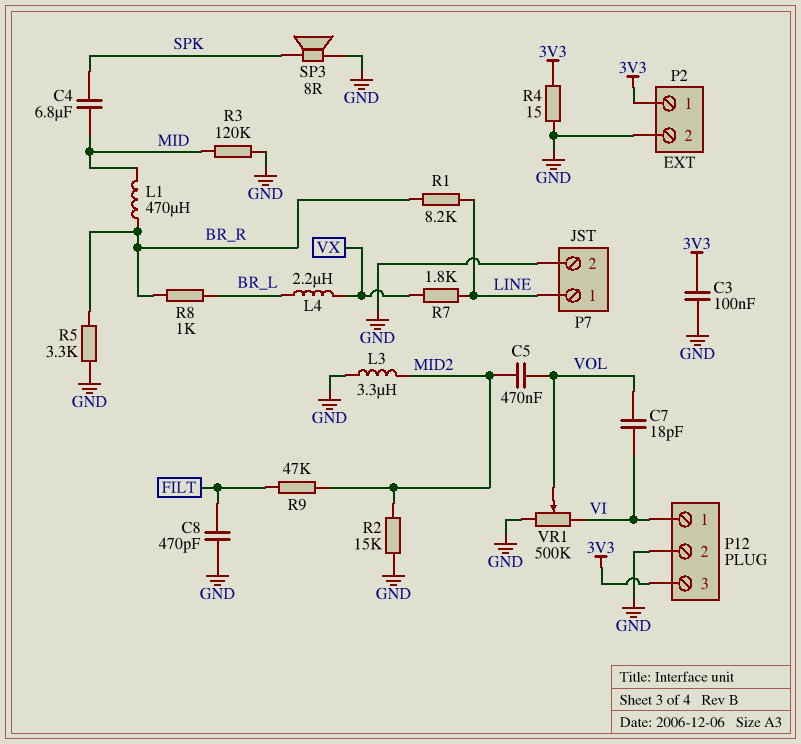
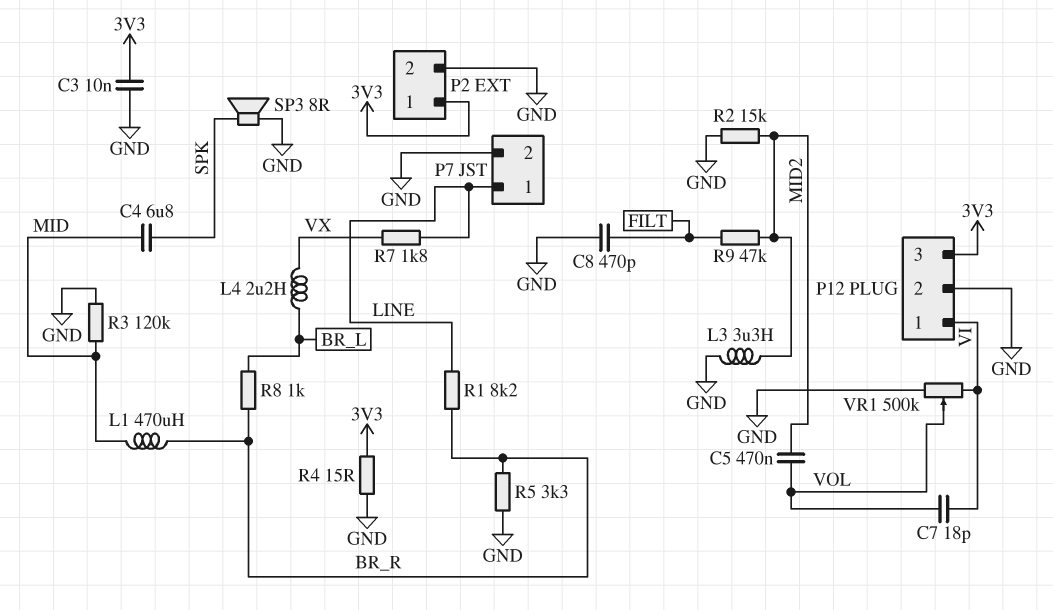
C3: 100nF (3V3, GND) -> 10nF (3V3, GND)

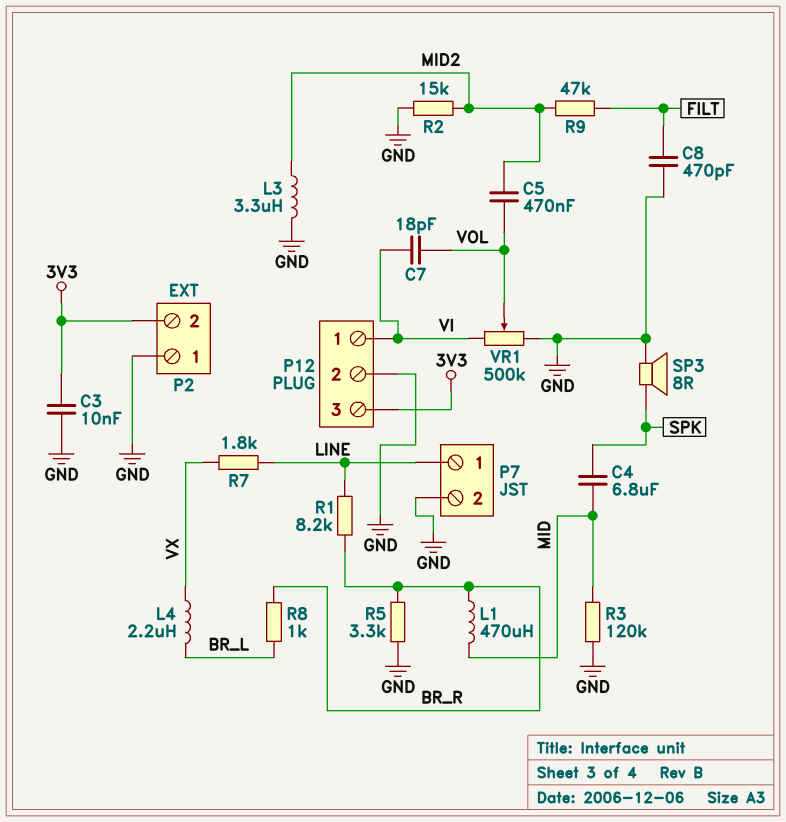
P2 pin 1: 3V3 -> GND
P2 pin 2: GND -> 3V3
R4: 15 (3V3, GND) -> none

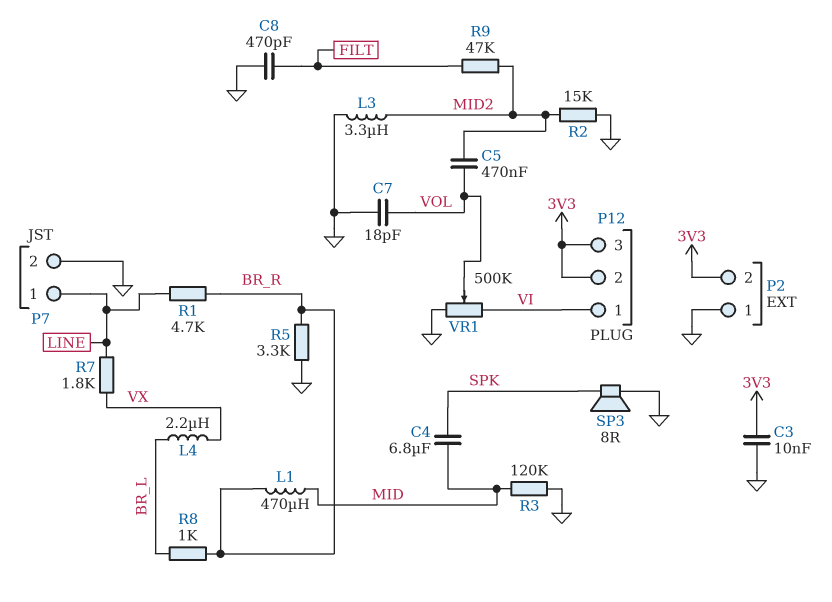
C7: 18pF (VI, VOL) -> 18pF (GND, VOL)
P12 pin 2: GND -> 3V3
R1: 8.2k (BR_R, LINE) -> 4.7k (BR_R, LINE)

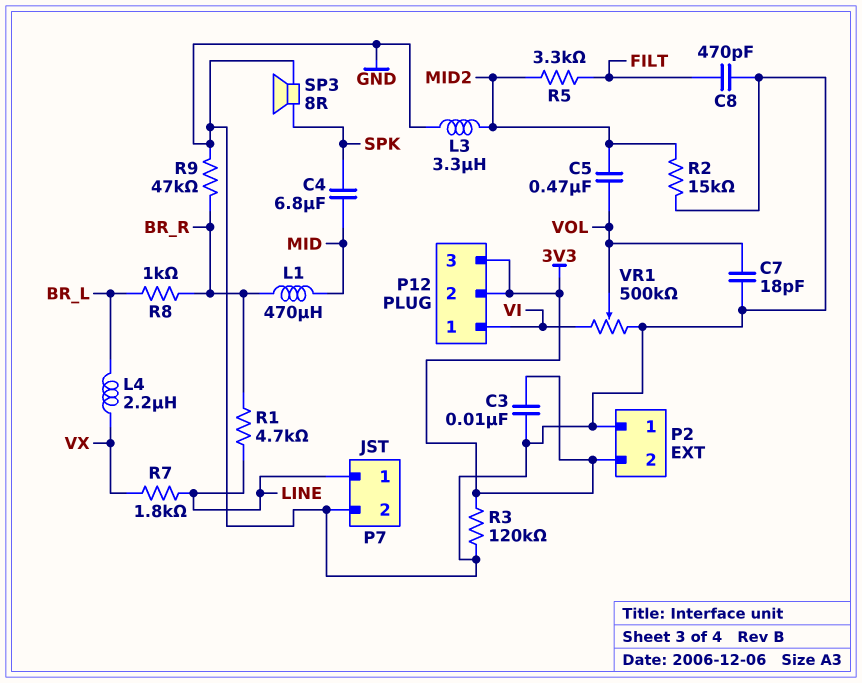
R3: 120k (GND, MID) -> 120k (3V3, GND)
R5: 3.3k (BR_R, GND) -> 3.3k (FILT, MID2)
R9: 47k (FILT, MID2) -> 47k (BR_R, GND)

